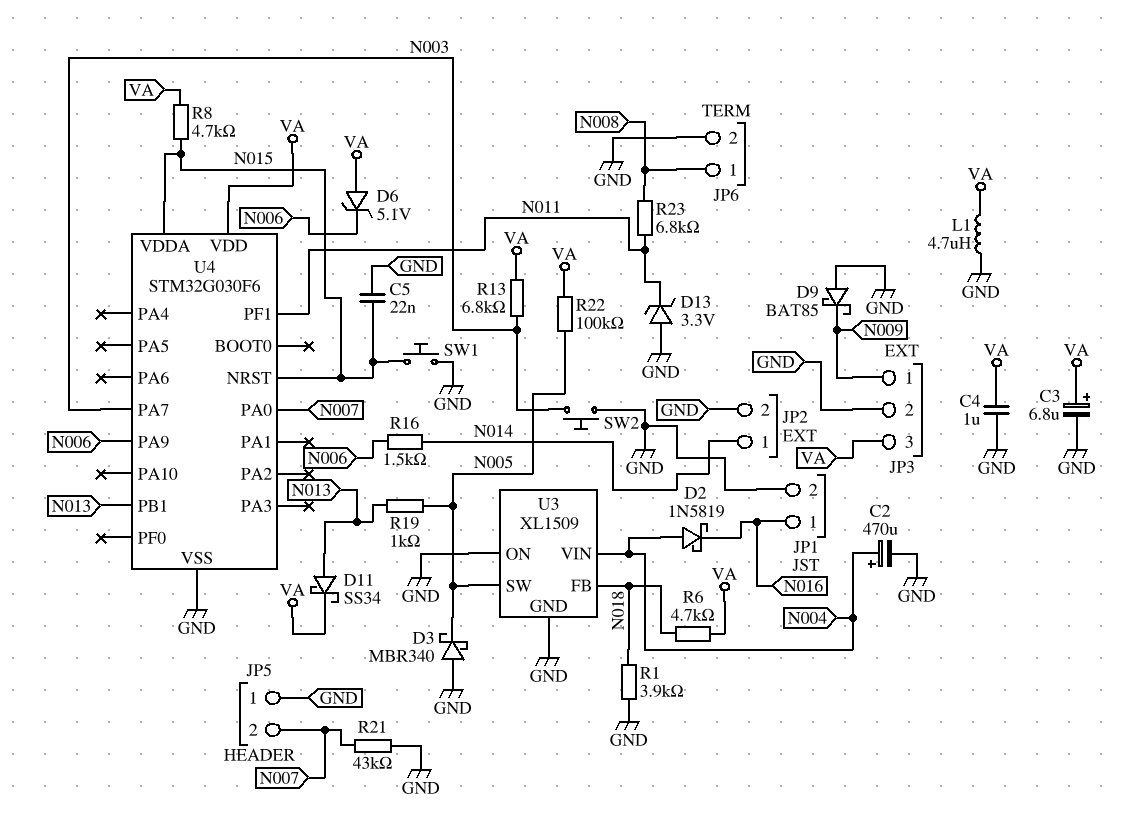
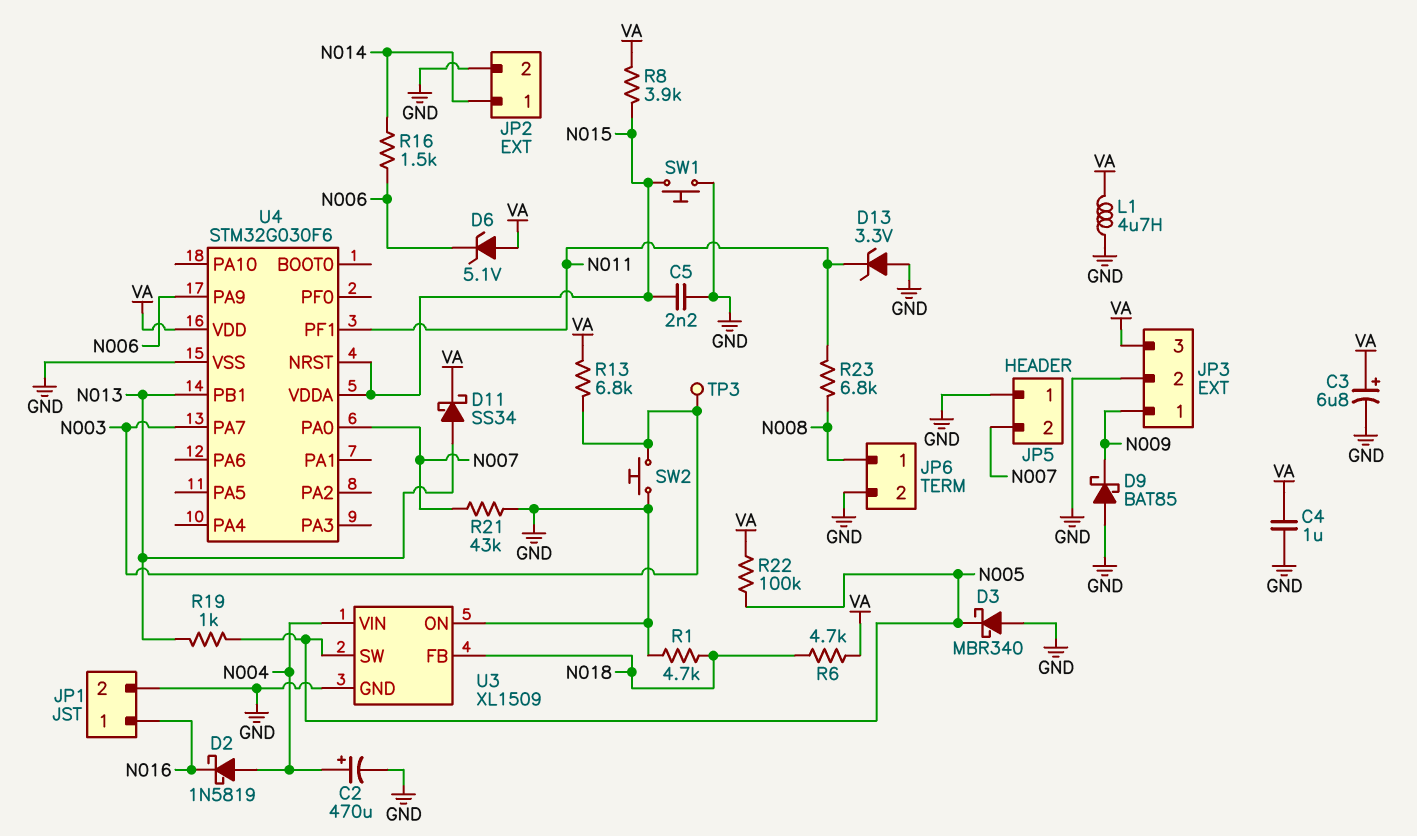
C5: 22nF (GND, N015) -> 2.2nF (GND, N015)
R1: 3.9k (GND, N018) -> 4.7k (GND, N018)
R8: 4.7k (N015, VA) -> 3.9k (N015, VA)
TP3: none -> test point (N003)

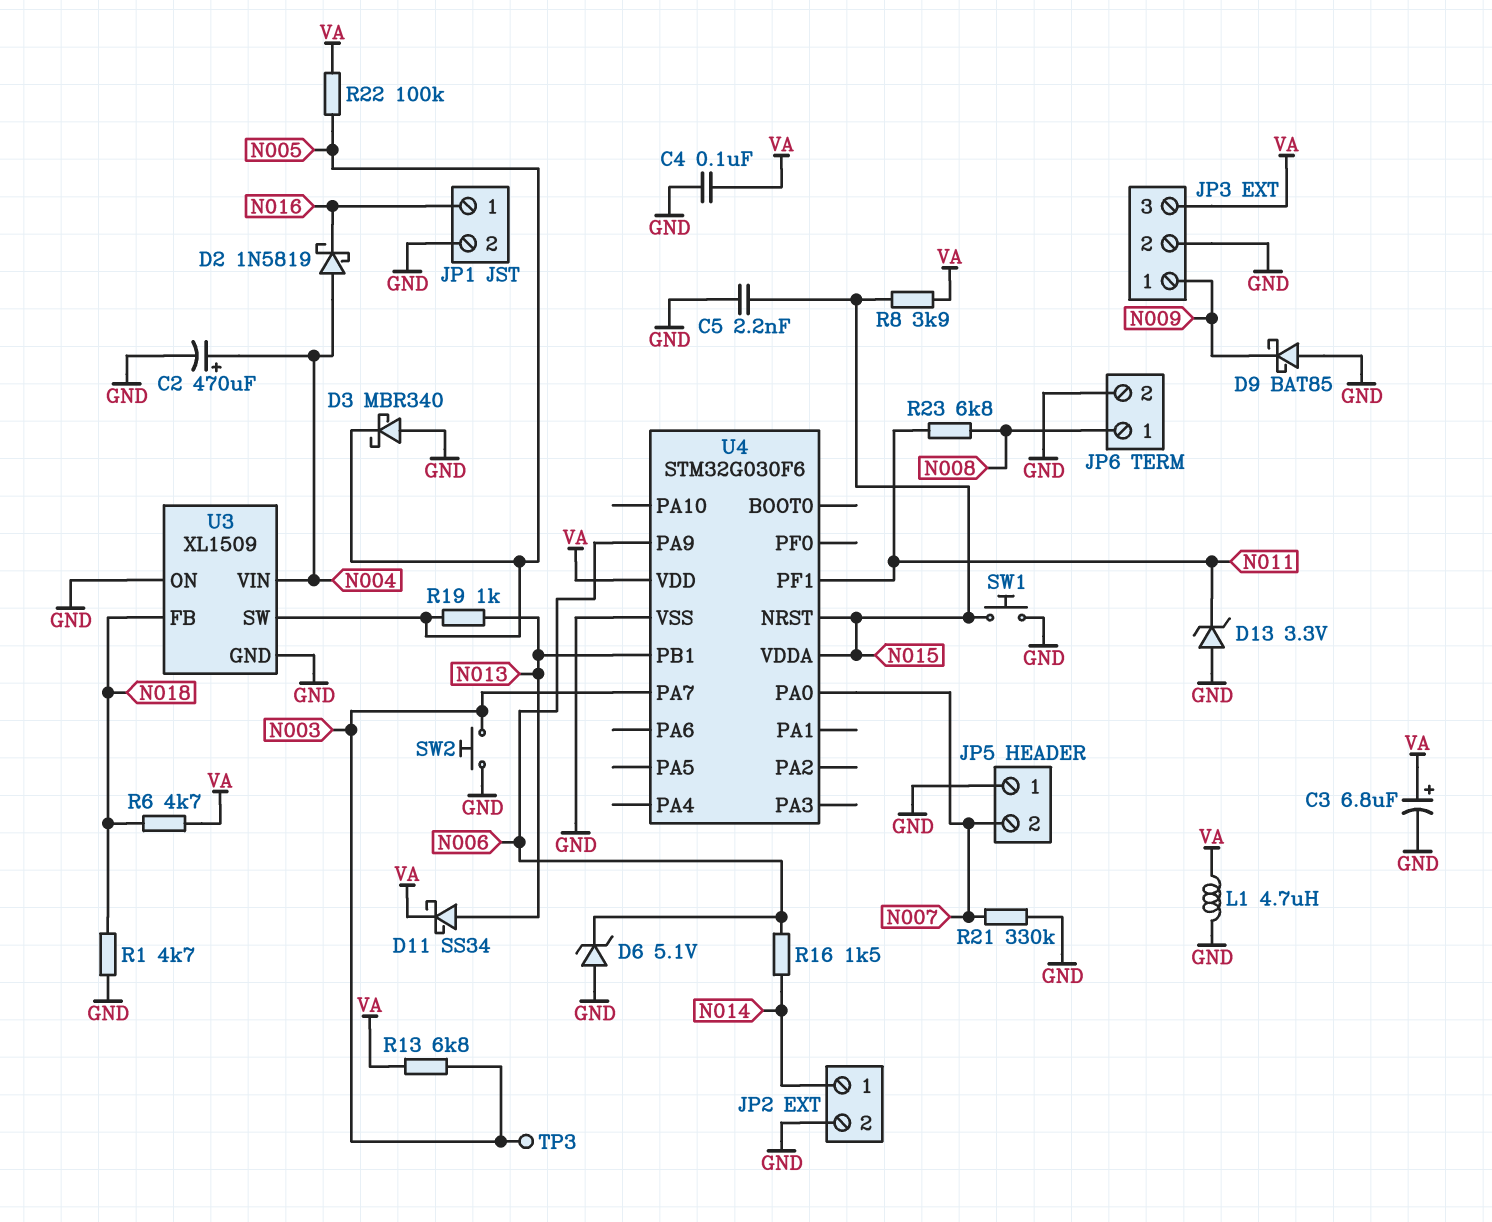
C4: 1uF (GND, VA) -> 100nF (GND, VA)
D6: zener 5.1V (A VA, K N006) -> zener 5.1V (A GND, K N006)
R21: 43k (GND, N007) -> 330k (GND, N007)

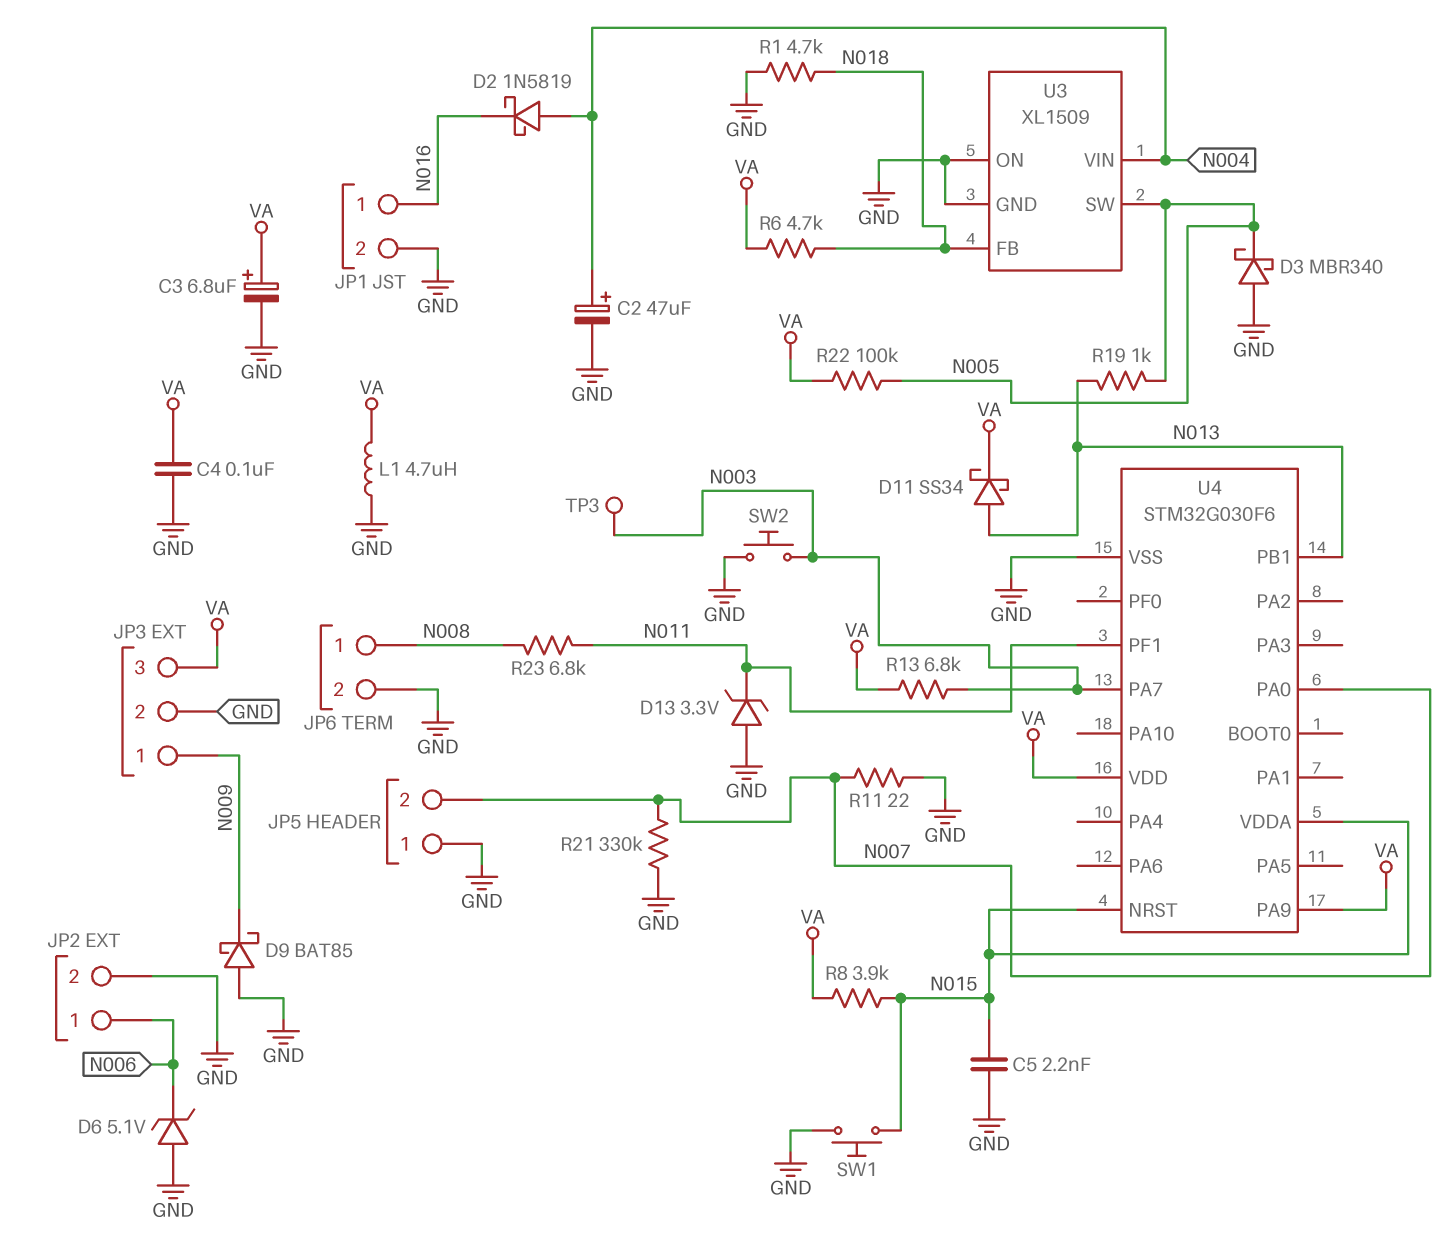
C2: 470uF (plus N004, minus GND) -> 47uF (plus N004, minus GND)
JP2 pin 1: N014 -> N006
R11: none -> 22 (GND, N007)
R16: 1.5k (N006, N014) -> none
U4 pin PA9: N006 -> VA

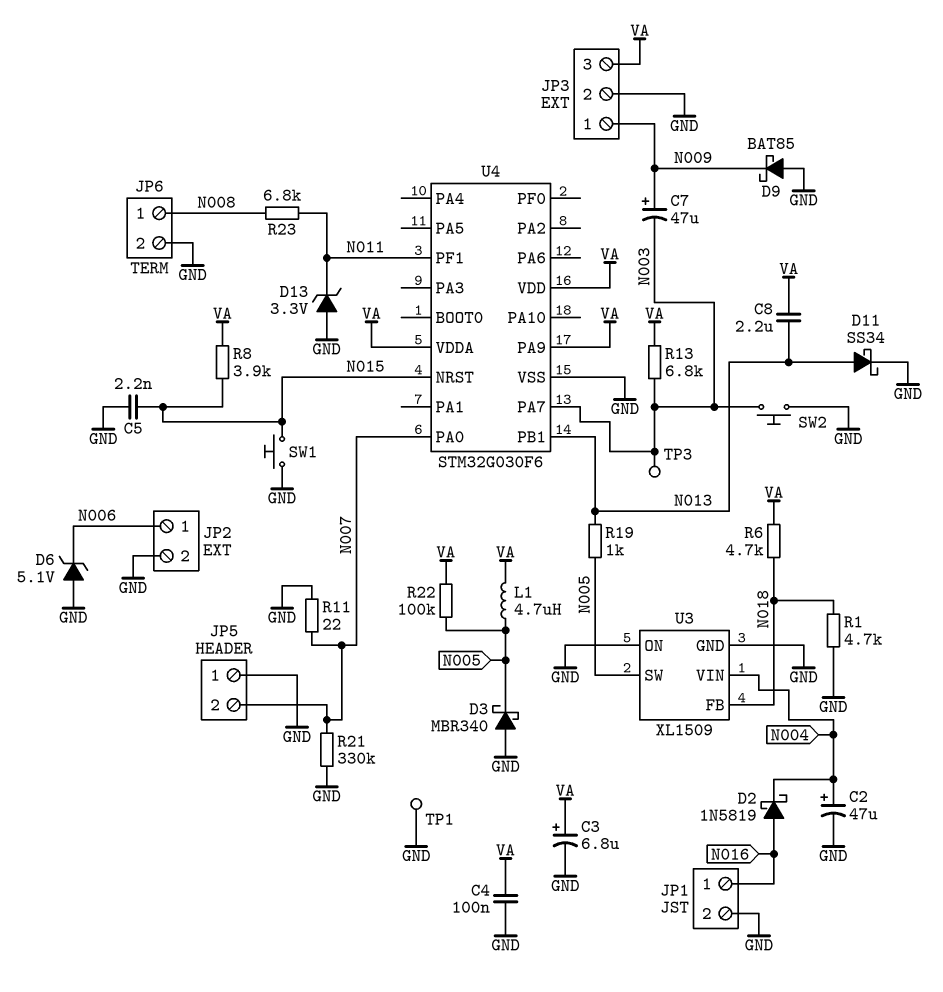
C7: none -> 47uF (plus N009, minus N003)
C8: none -> 2.2uF (N013, VA)
D2: schottky 1N5819 (A N004, K N016) -> schottky 1N5819 (A N016, K N004)
D11: schottky SS34 (A N013, K VA) -> schottky SS34 (A N013, K GND)
L1: 4.7uH (GND, VA) -> 4.7uH (N005, VA)
TP1: none -> test point (GND)
U4 pin VDDA: N015 -> VA

